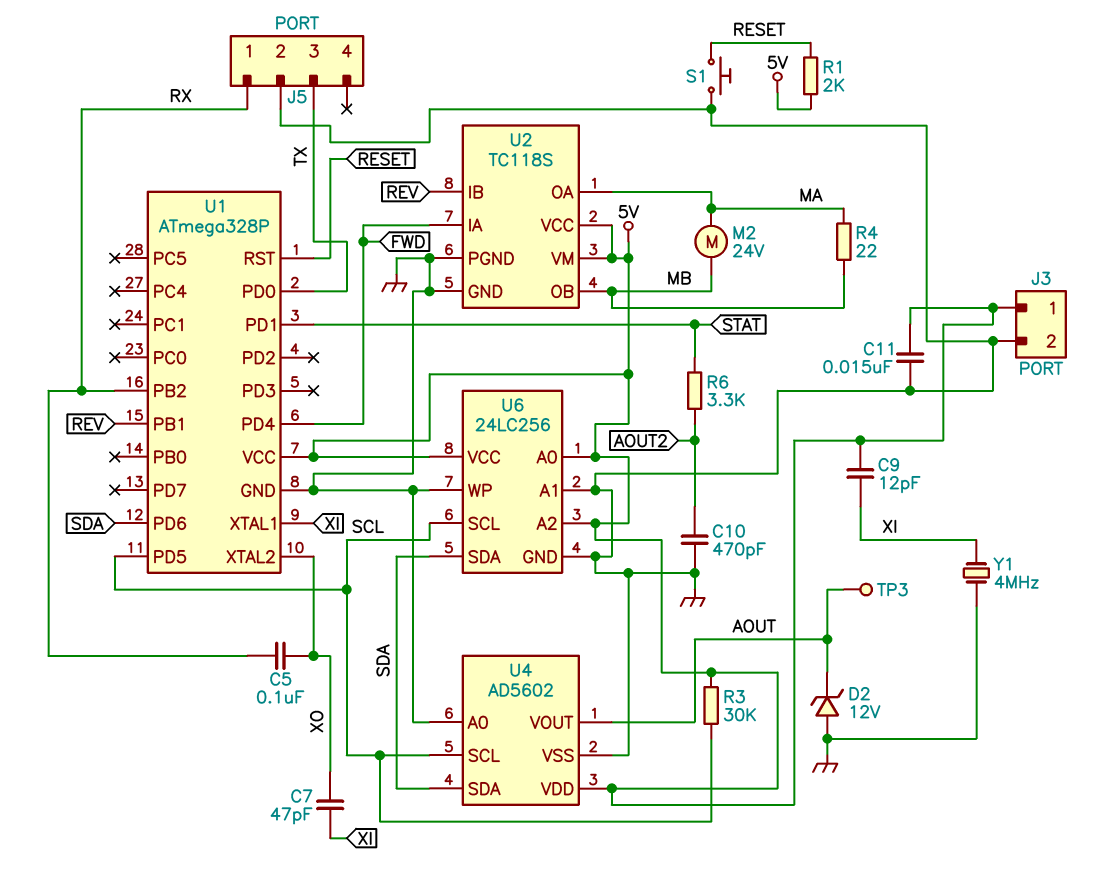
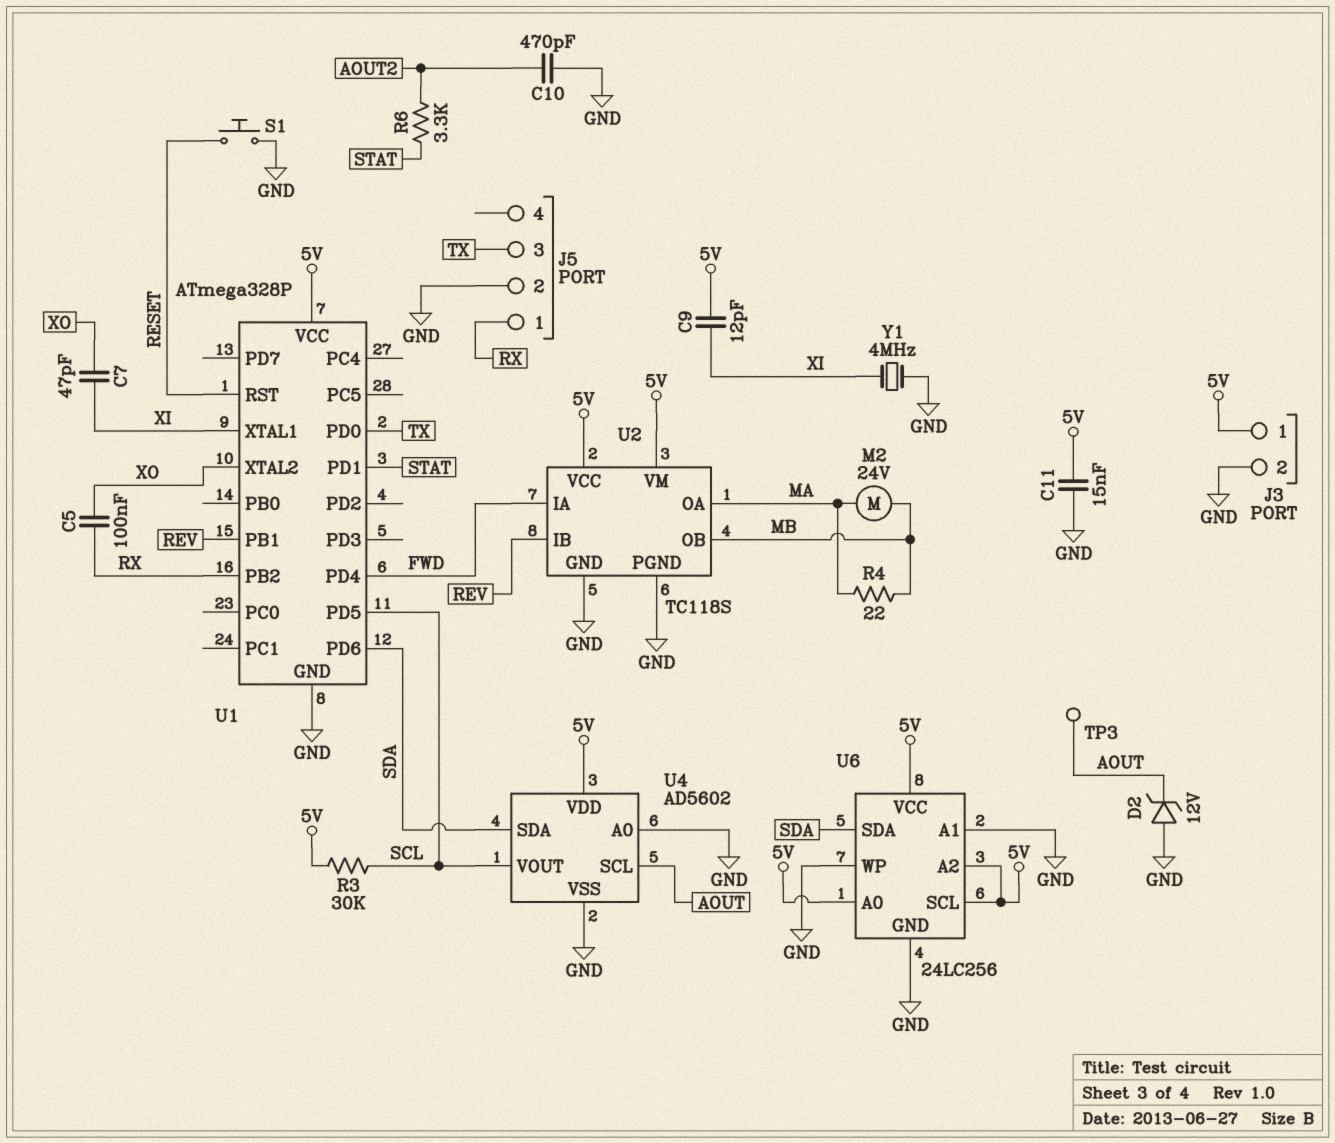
R1: 2k (5V, RESET) -> none
U4 pin SCL: SCL -> AOUT
U4 pin VOUT: AOUT -> SCL
U6 pin SCL: SCL -> 5V

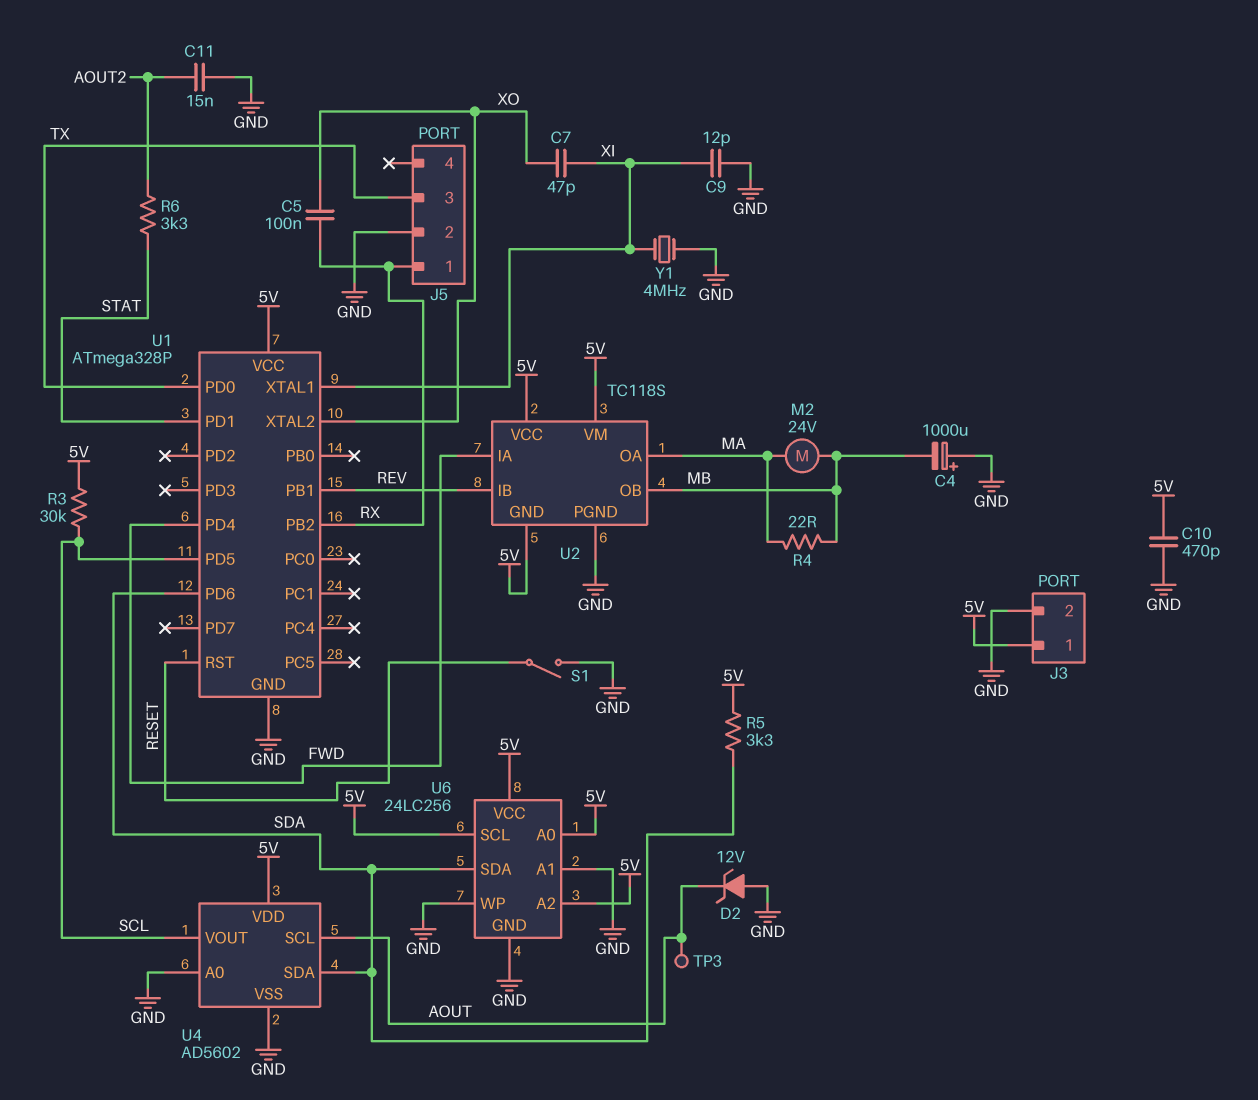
C4: none -> 1000uF (plus GND, minus MB)
C9: 12pF (5V, XI) -> 12pF (GND, XI)
C10: 470pF (AOUT2, GND) -> 470pF (5V, GND)
C11: 15nF (5V, GND) -> 15nF (AOUT2, GND)
R5: none -> 3.3k (5V, SDA)
S1: button (GND, RESET) -> switch (GND, RESET)
U2 pin GND: GND -> 5V

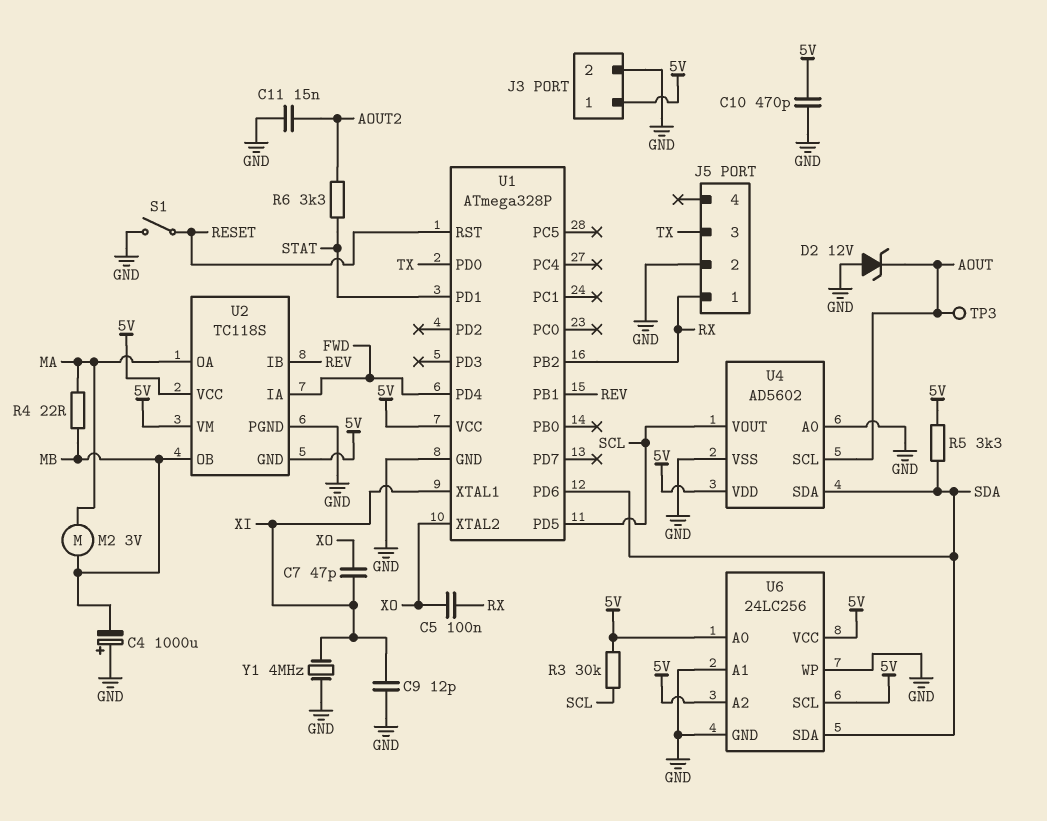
M2: motor 24V (MA, MB) -> motor 3V (MA, MB)

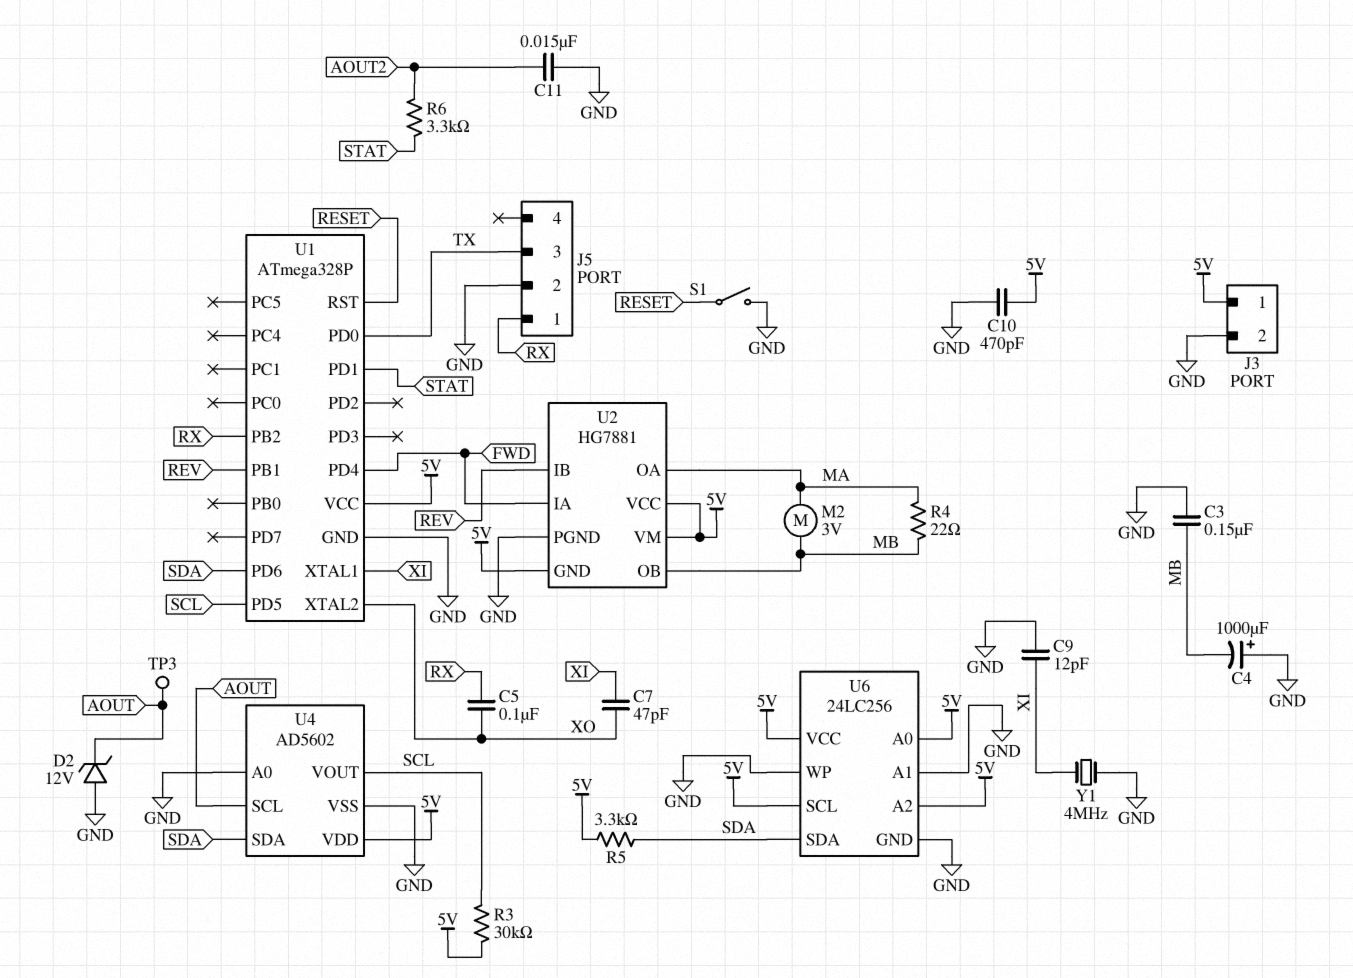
C3: none -> 150nF (GND, MB)
U2: TC118S -> HG7881

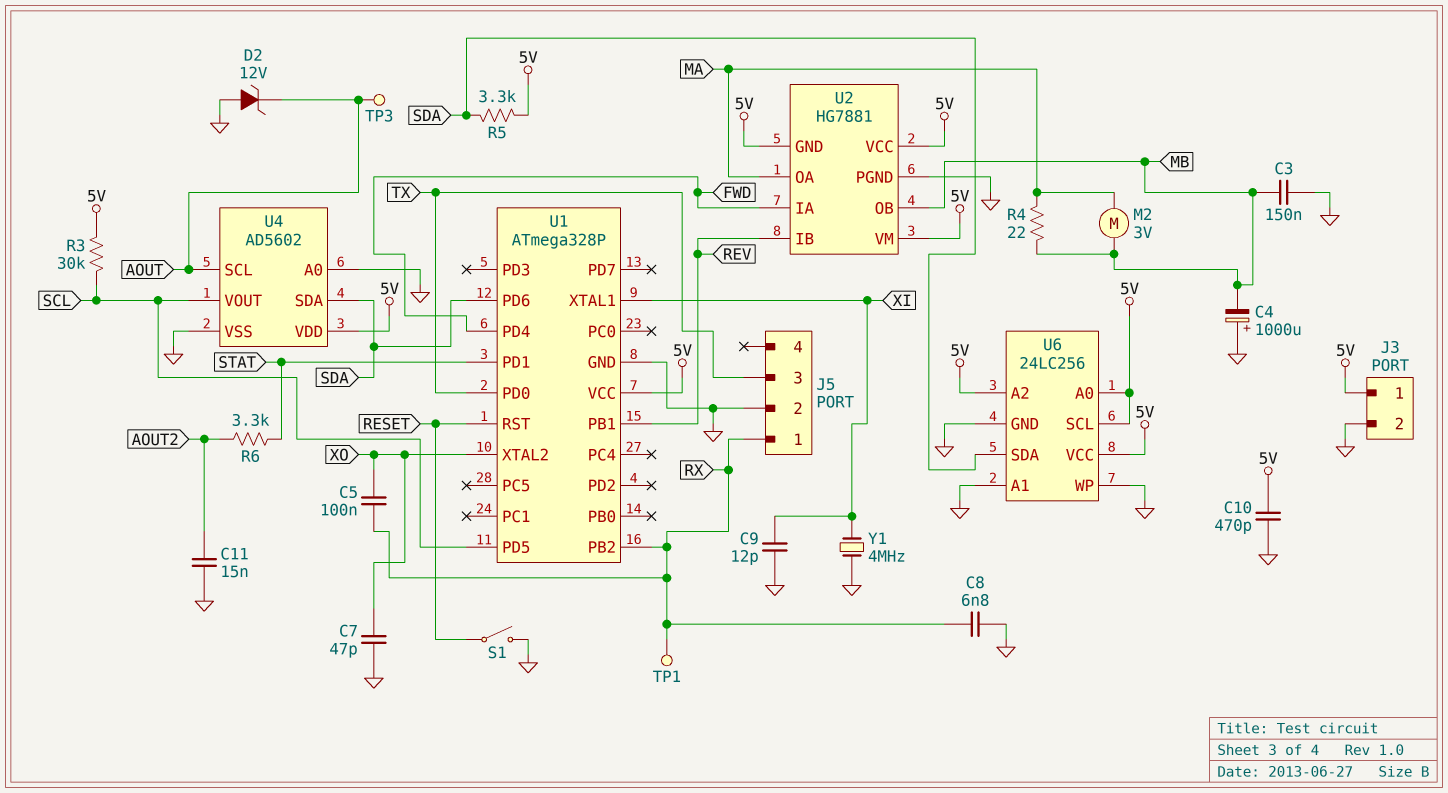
C7: 47pF (XI, XO) -> 47pF (GND, XO)
C8: none -> 6.8nF (GND, RX)
TP1: none -> test point (RX)

